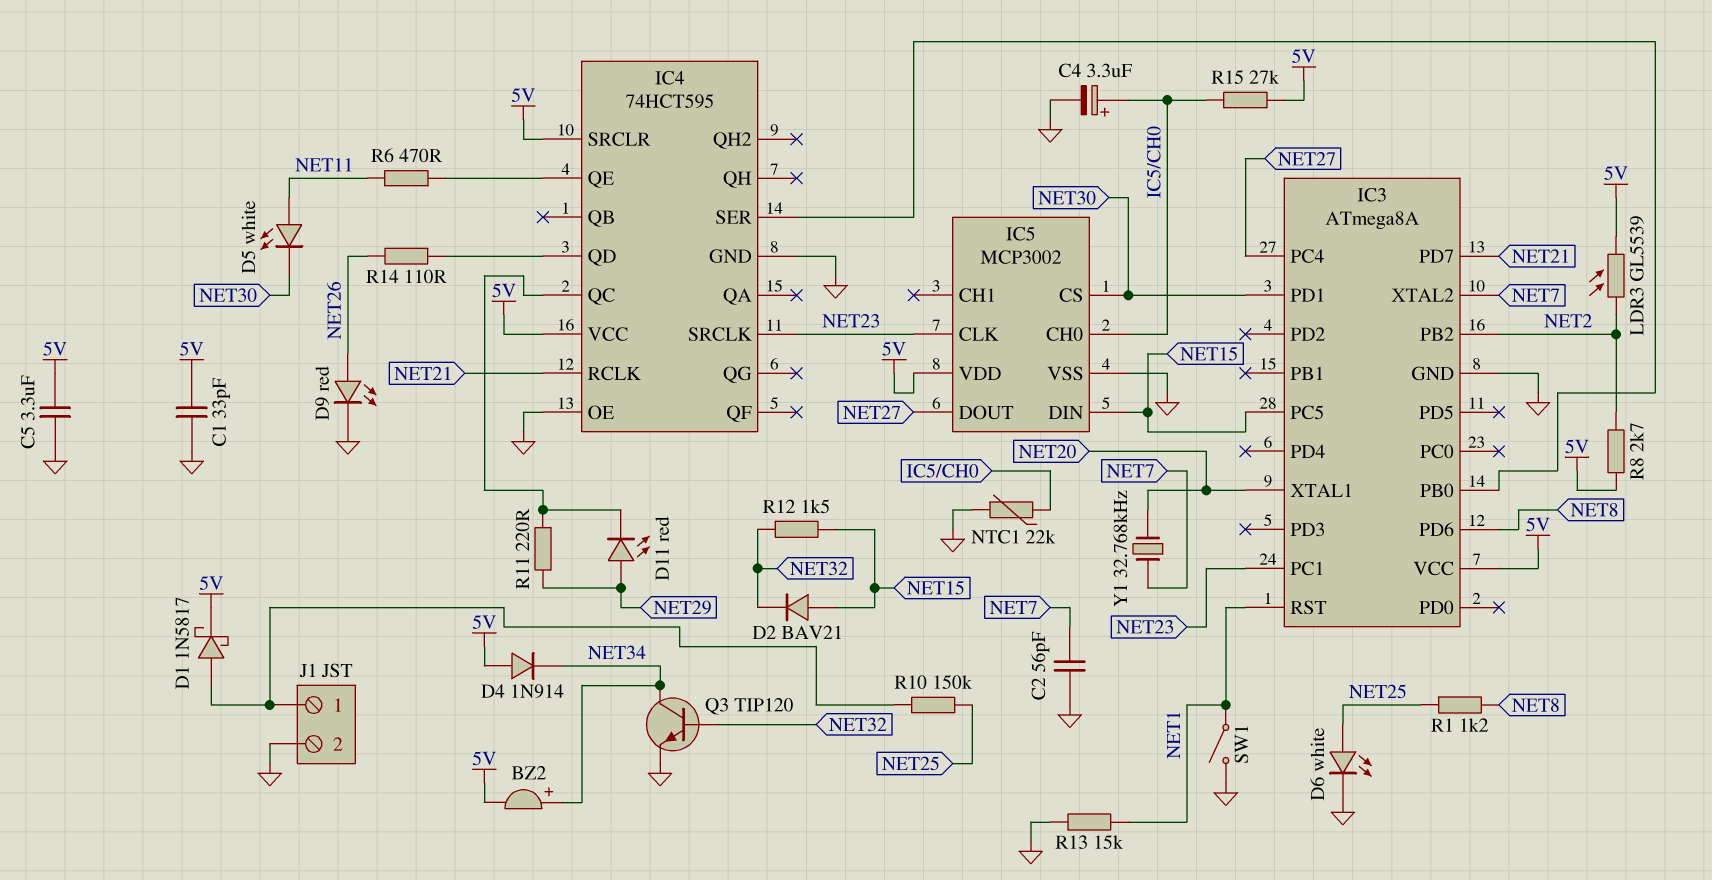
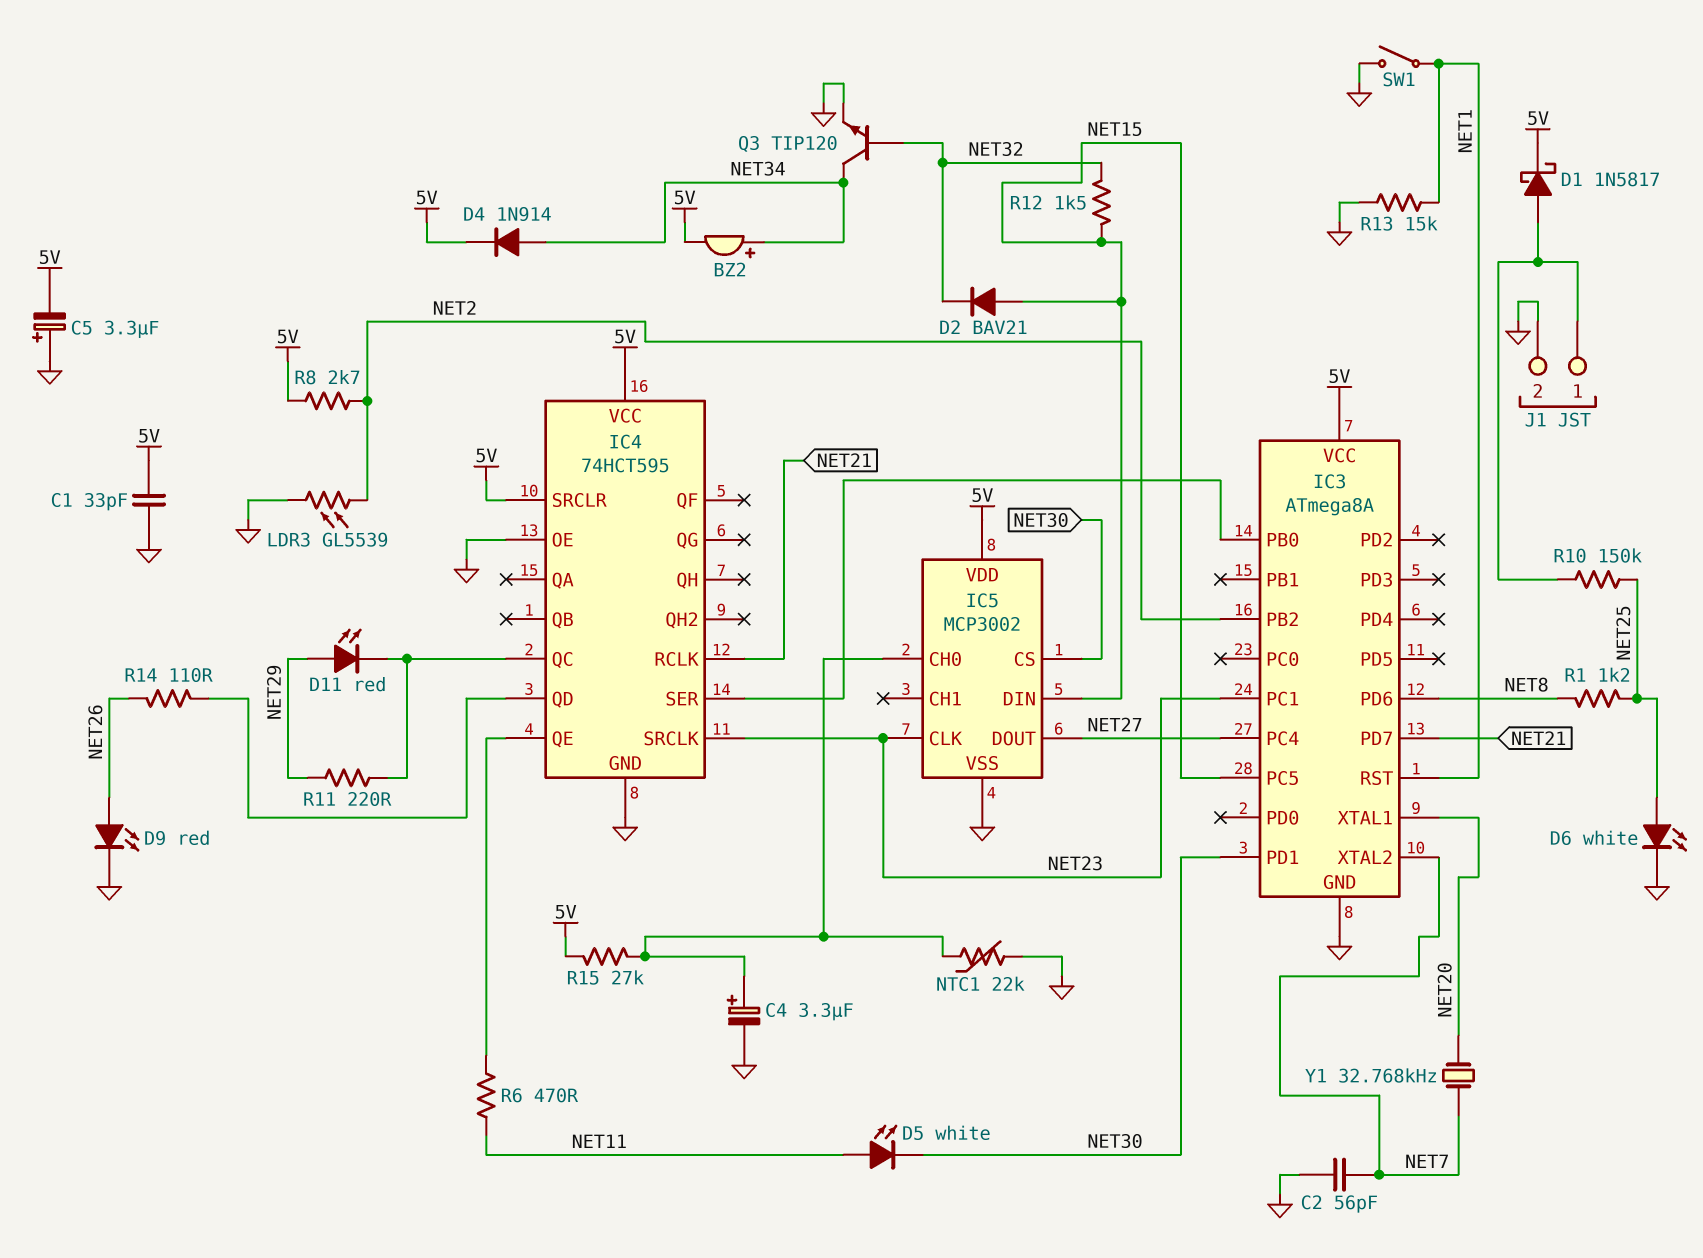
C5: 3.3uF (5V, GND) -> 3.3uF (plus GND, minus 5V)
D4: diode 1N914 (A 5V, K NET34) -> diode 1N914 (A NET34, K 5V)
LDR3: GL5539 (5V, NET2) -> GL5539 (GND, NET2)

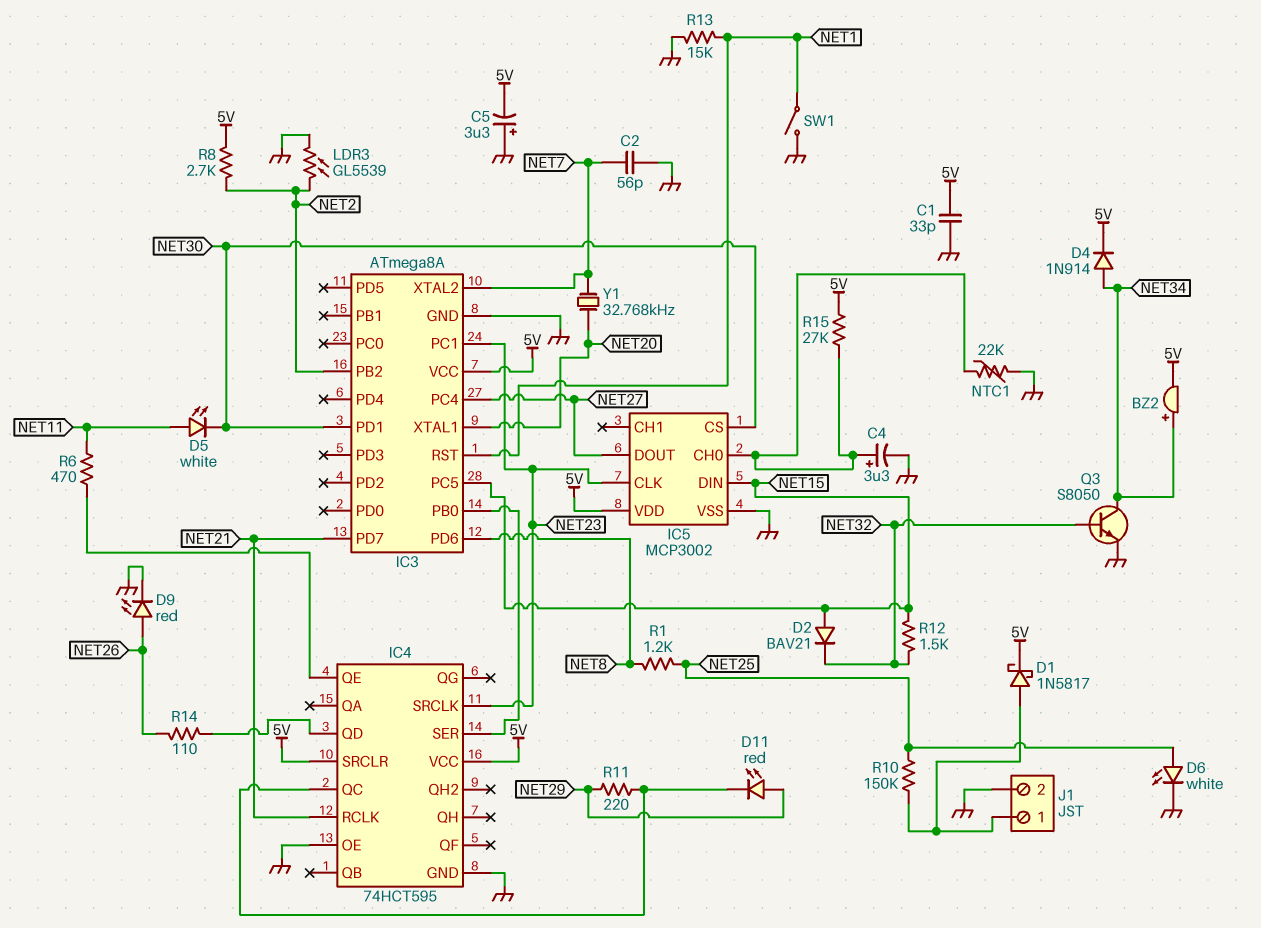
Q3: NPN TIP120 (B NET32, C NET34, E GND) -> NPN S8050 (B NET32, C NET34, E GND)

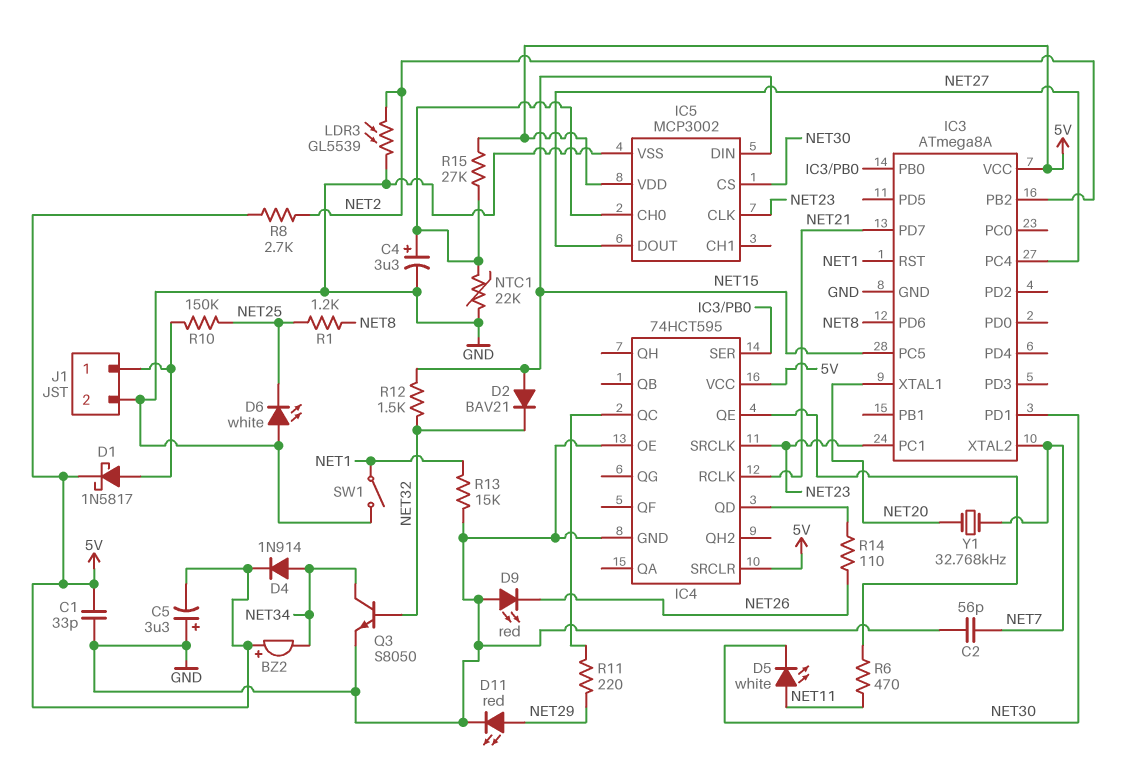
BZ2: buzzer (plus NET34, minus 5V) -> buzzer (plus 5V, minus NET34)
D6: LED white (A NET25, K GND) -> LED white (A GND, K NET25)
D9: LED red (A NET26, K GND) -> LED red (A GND, K NET26)
D11: LED red (A NET29, K IC4/QC) -> LED red (A NET29, K GND)

